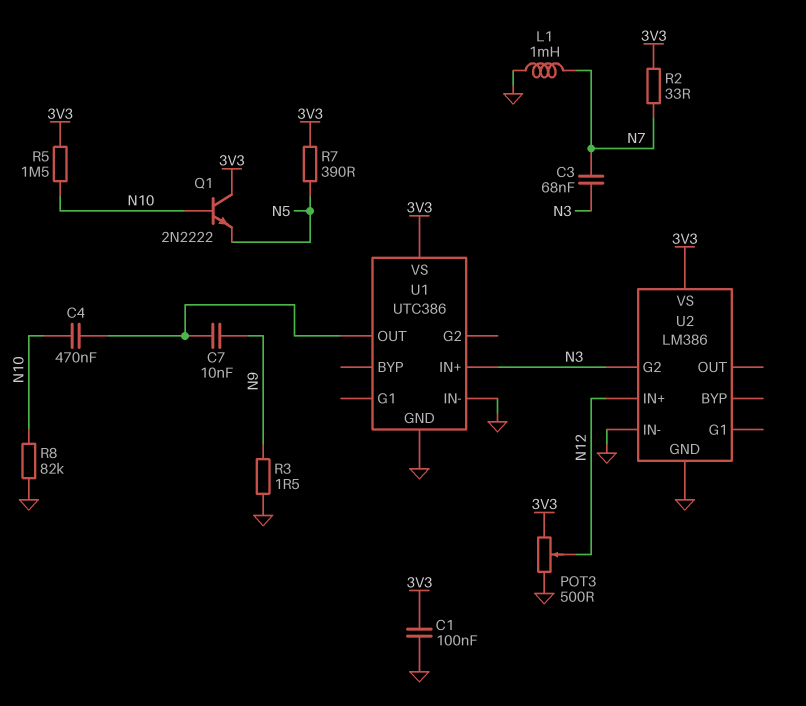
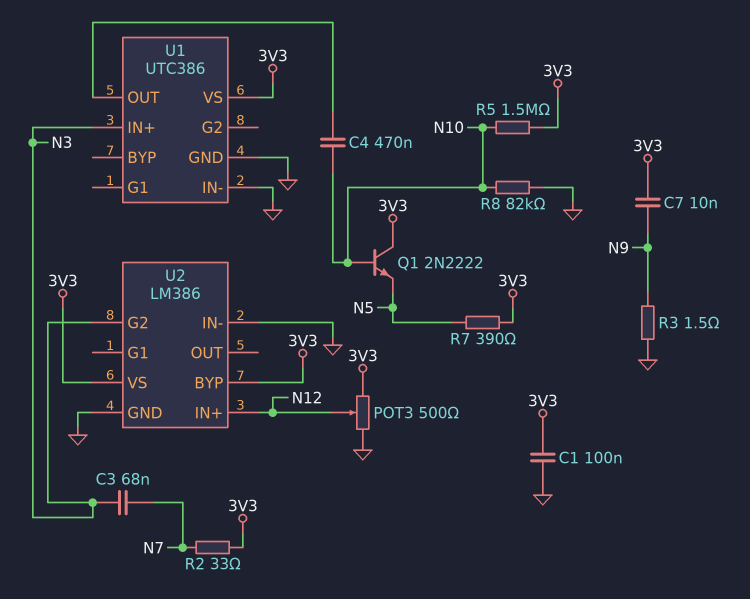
C7: 10nF (N9, U1/OUT) -> 10nF (3V3, N9)
L1: 1mH (GND, N7) -> none
U2 pin BYP: none -> 3V3

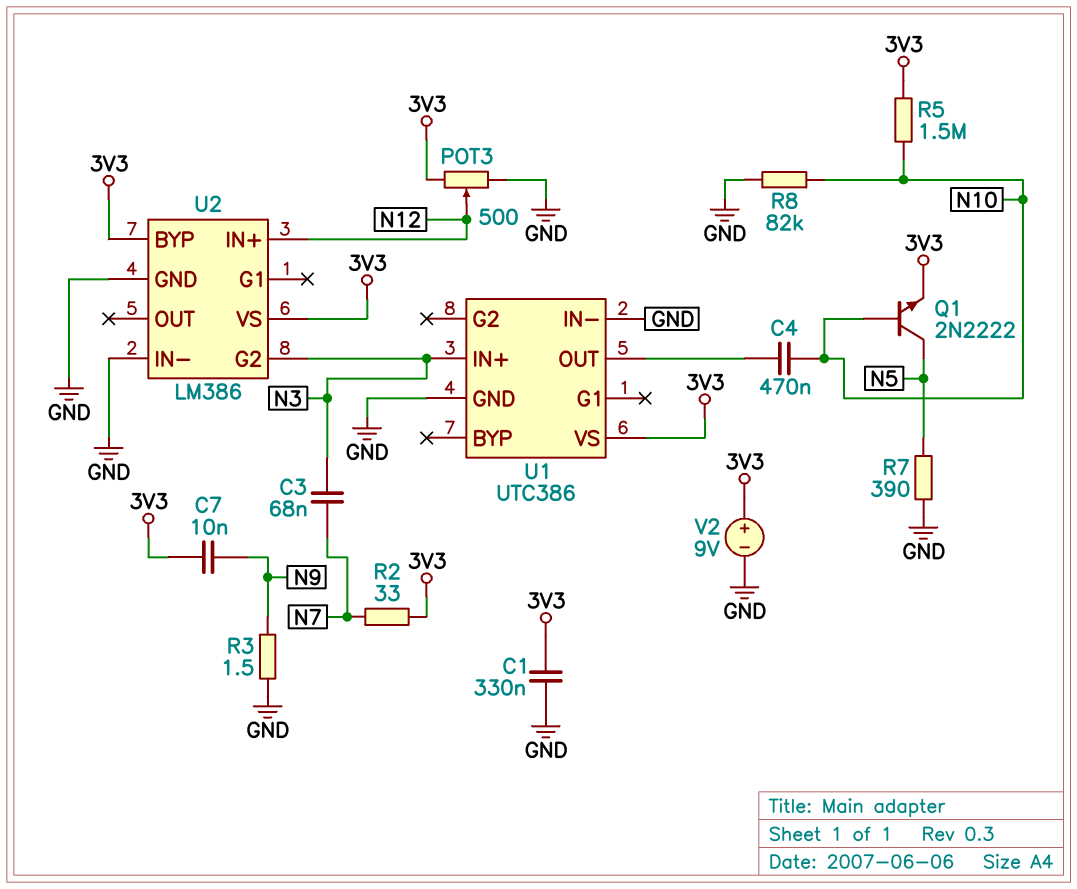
C1: 100nF (3V3, GND) -> 330nF (3V3, GND)
Q1: NPN 2N2222 (B N10, C 3V3, E N5) -> NPN 2N2222 (B N10, C N5, E 3V3)
R7: 390 (3V3, N5) -> 390 (GND, N5)
V2: none -> 9V (plus 3V3, minus GND)

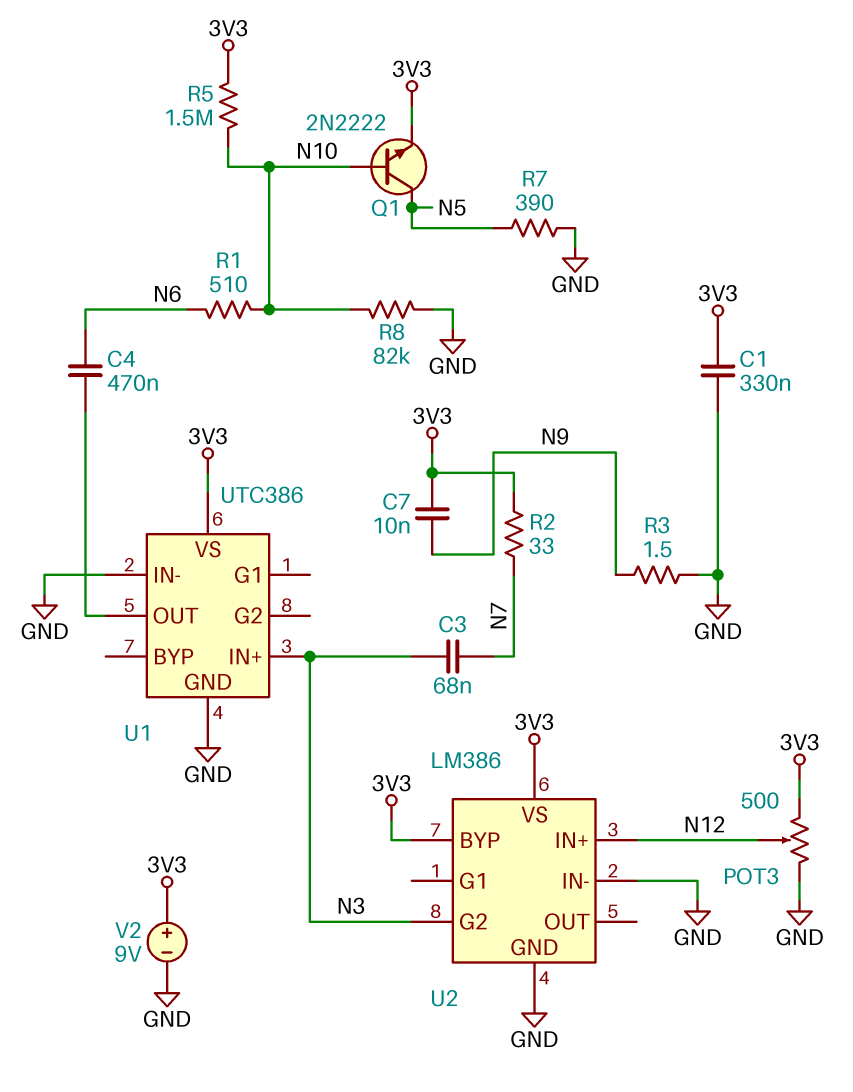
C4: 470nF (N10, U1/OUT) -> 470nF (N6, U1/OUT)
R1: none -> 510 (N6, N10)

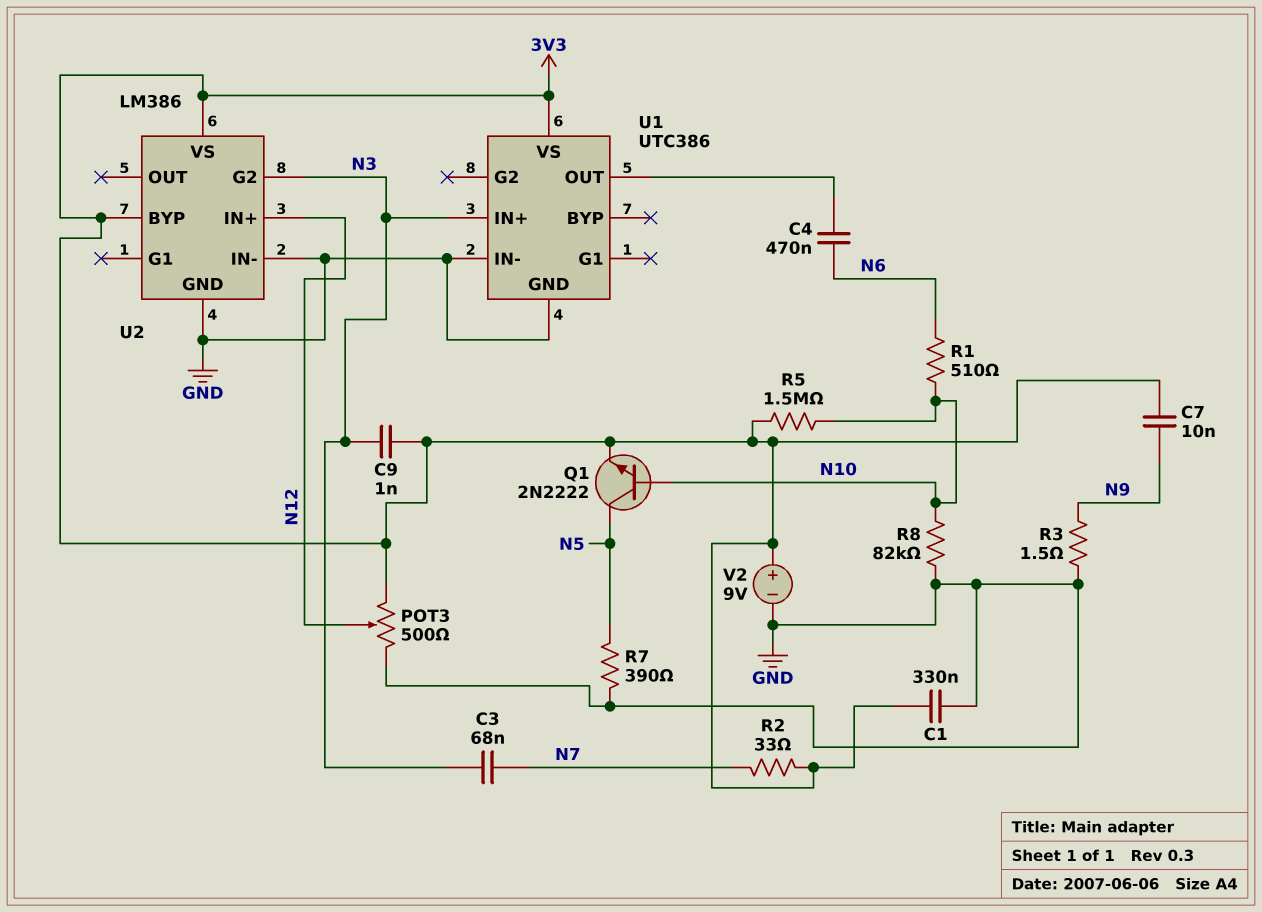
C9: none -> 1nF (3V3, N3)

